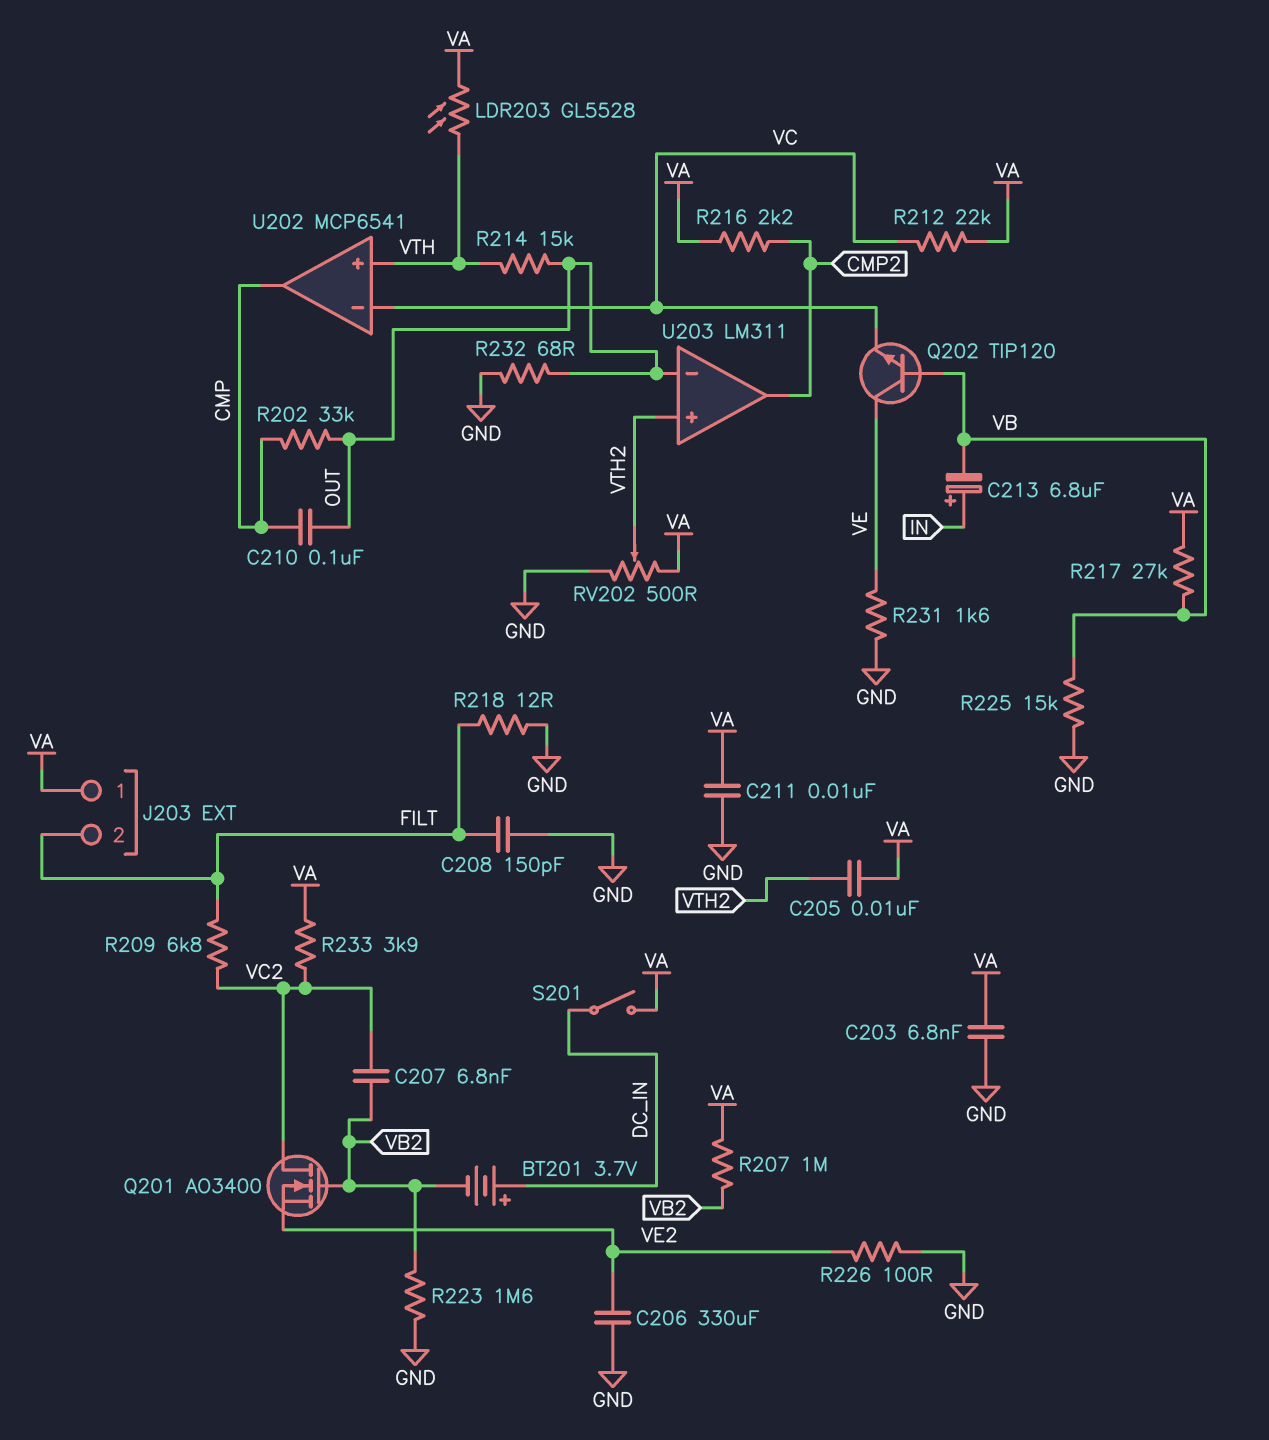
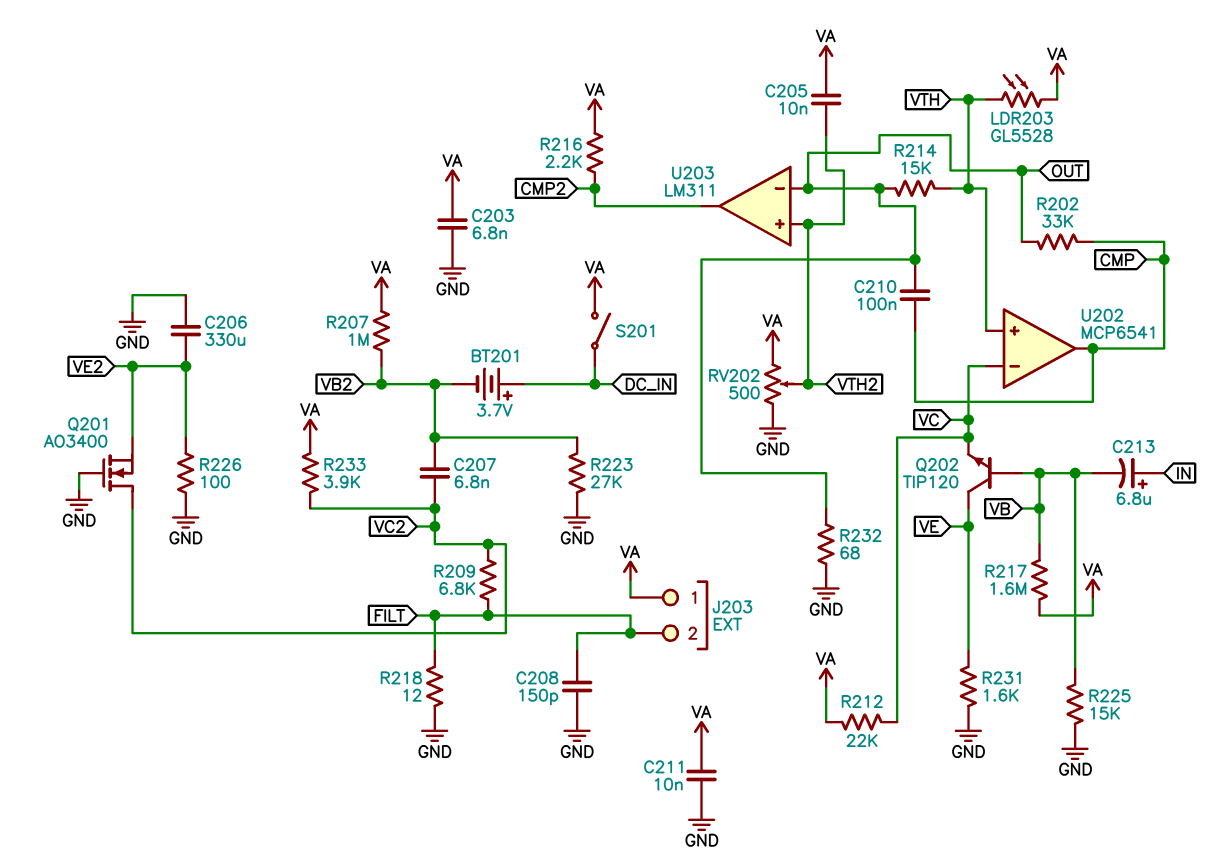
Q201: NMOS AO3400 (G VB2, D VC2, S VE2) -> NMOS AO3400 (G GND, D VC2, S VE2)
R217: 27k (VA, VB) -> 1.6M (VA, VB)
R223: 1.6M (GND, VB2) -> 27k (GND, VB2)

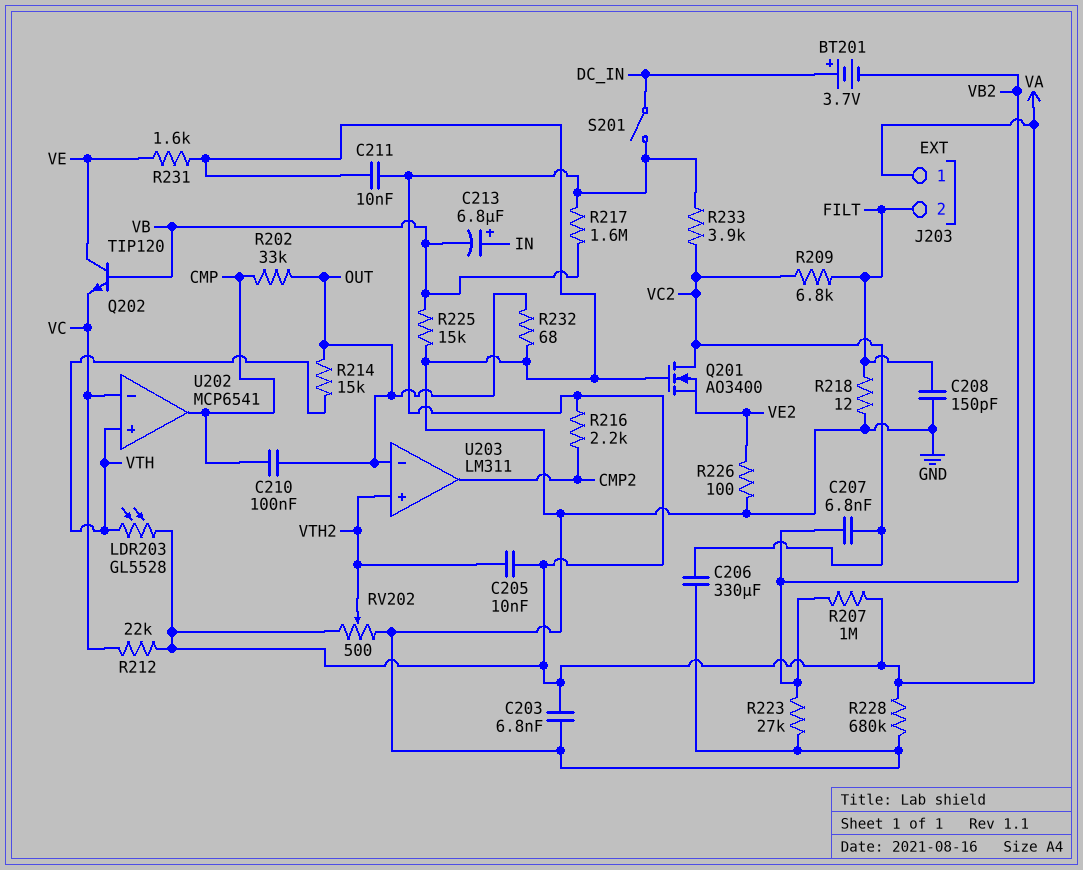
C206: 330uF (GND, VE2) -> 330uF (GND, VC2)
R228: none -> 680k (GND, VA)

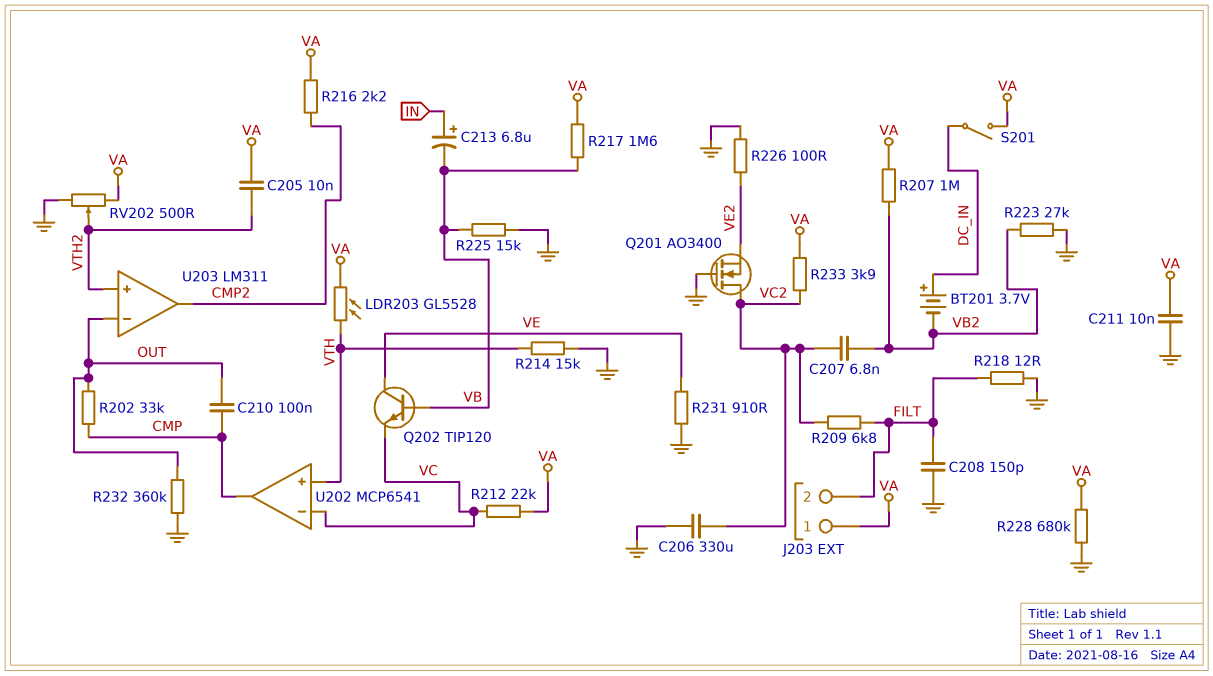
C203: 6.8nF (GND, VA) -> none
R214: 15k (OUT, VTH) -> 15k (GND, VTH)
R231: 1.6k (GND, VE) -> 910 (GND, VE)
R232: 68 (GND, OUT) -> 360k (GND, OUT)

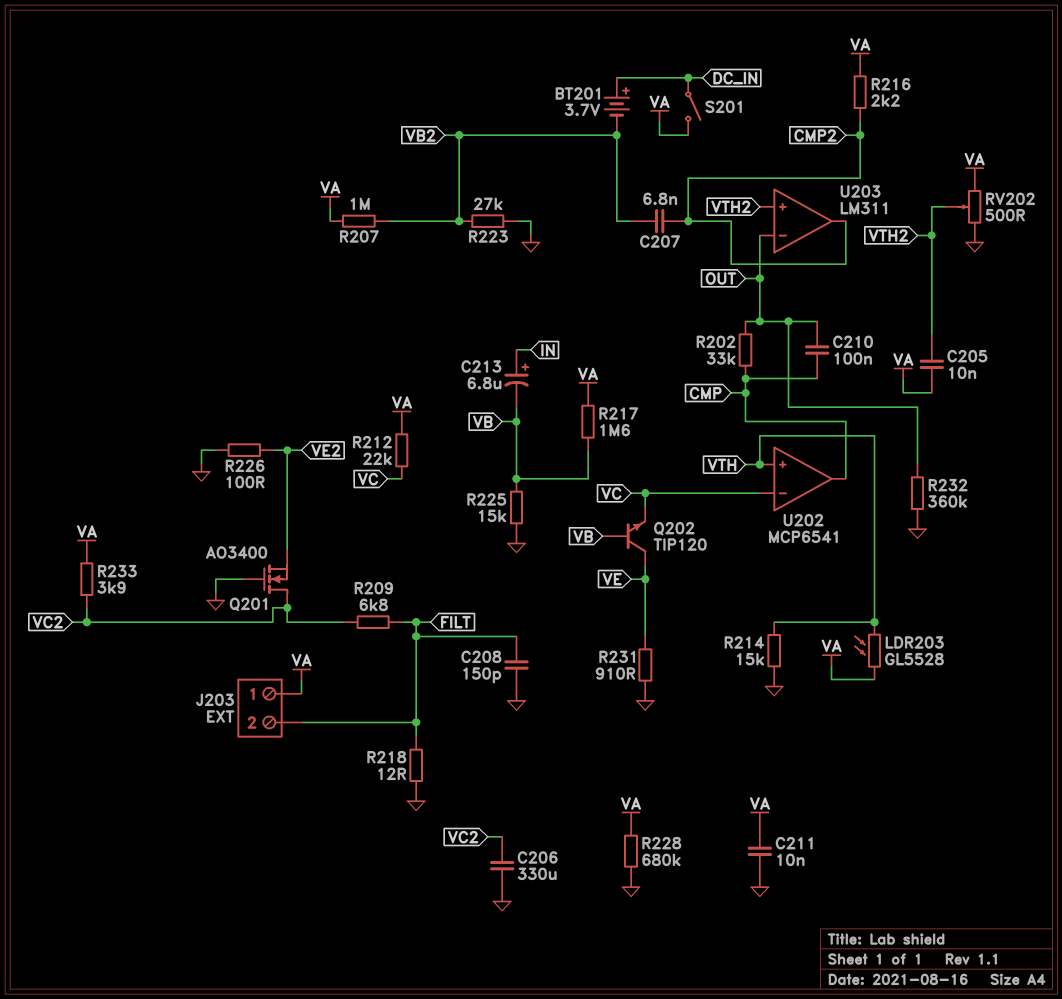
C207: 6.8nF (VB2, VC2) -> 6.8nF (CMP2, VB2)

